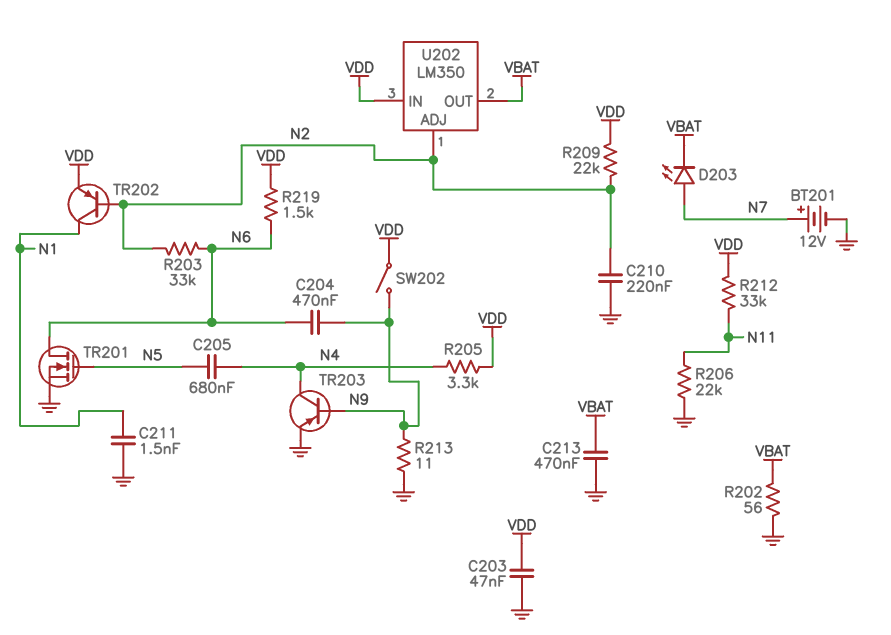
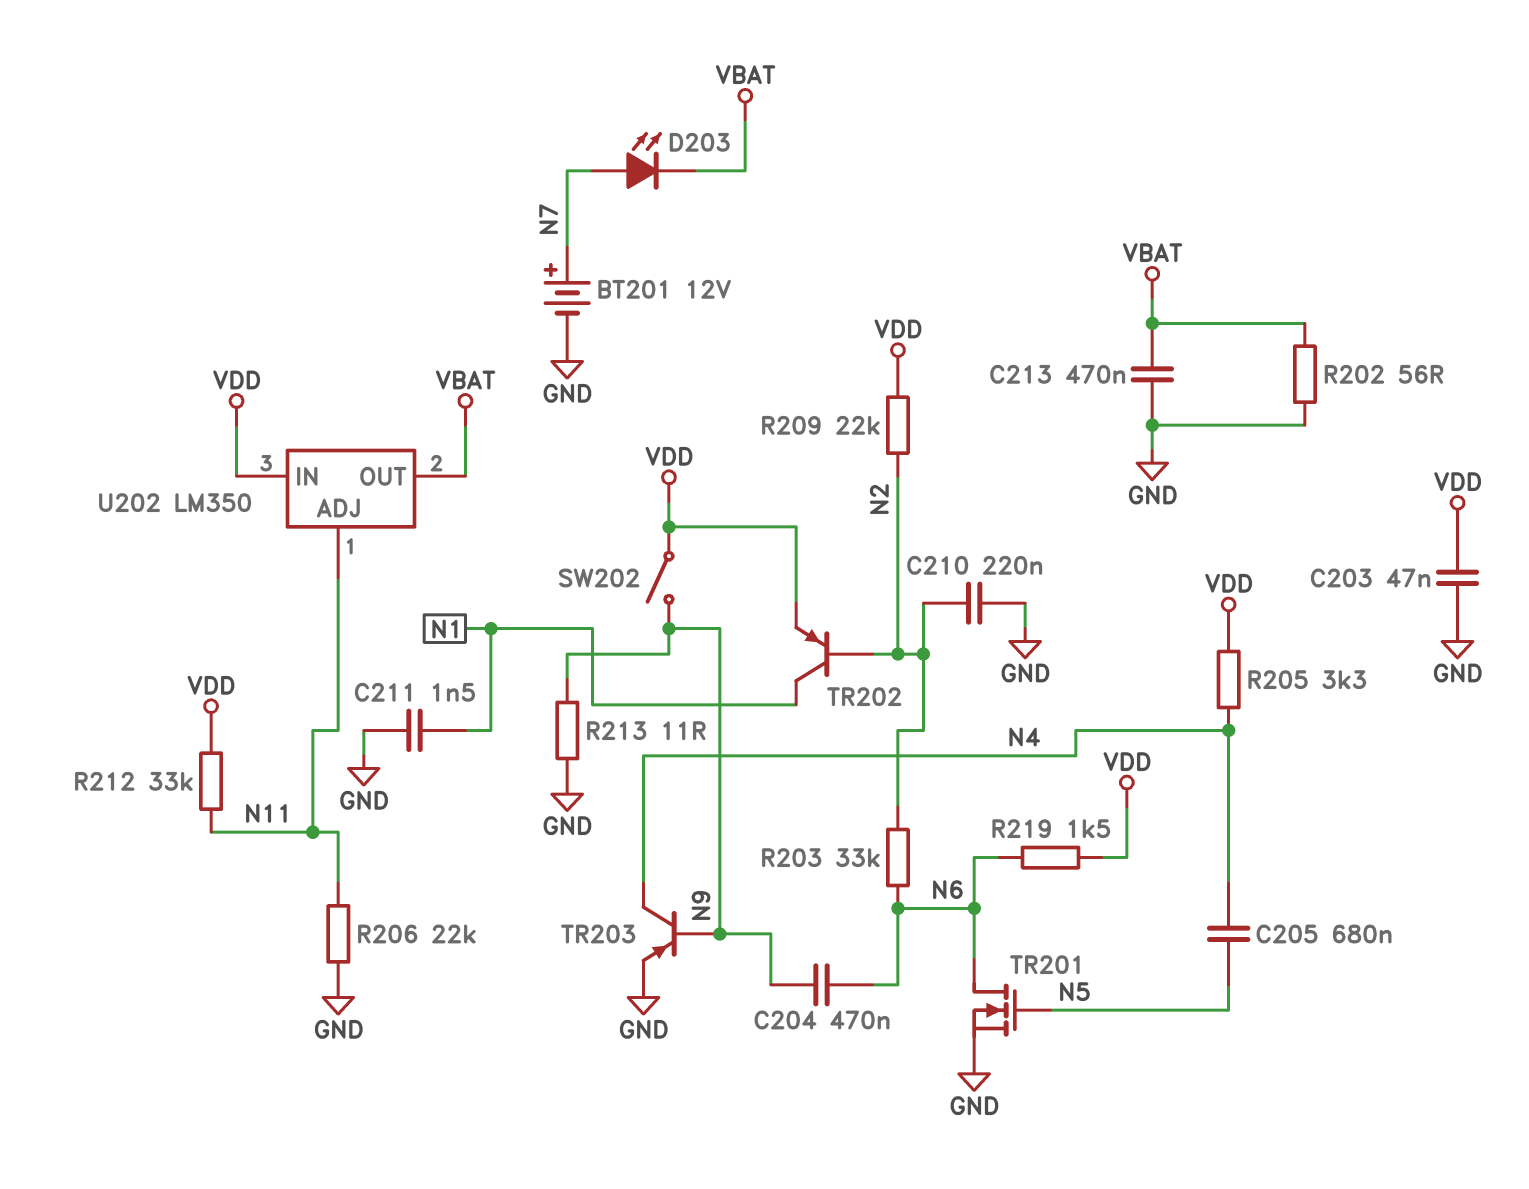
U202 pin ADJ: N2 -> N11

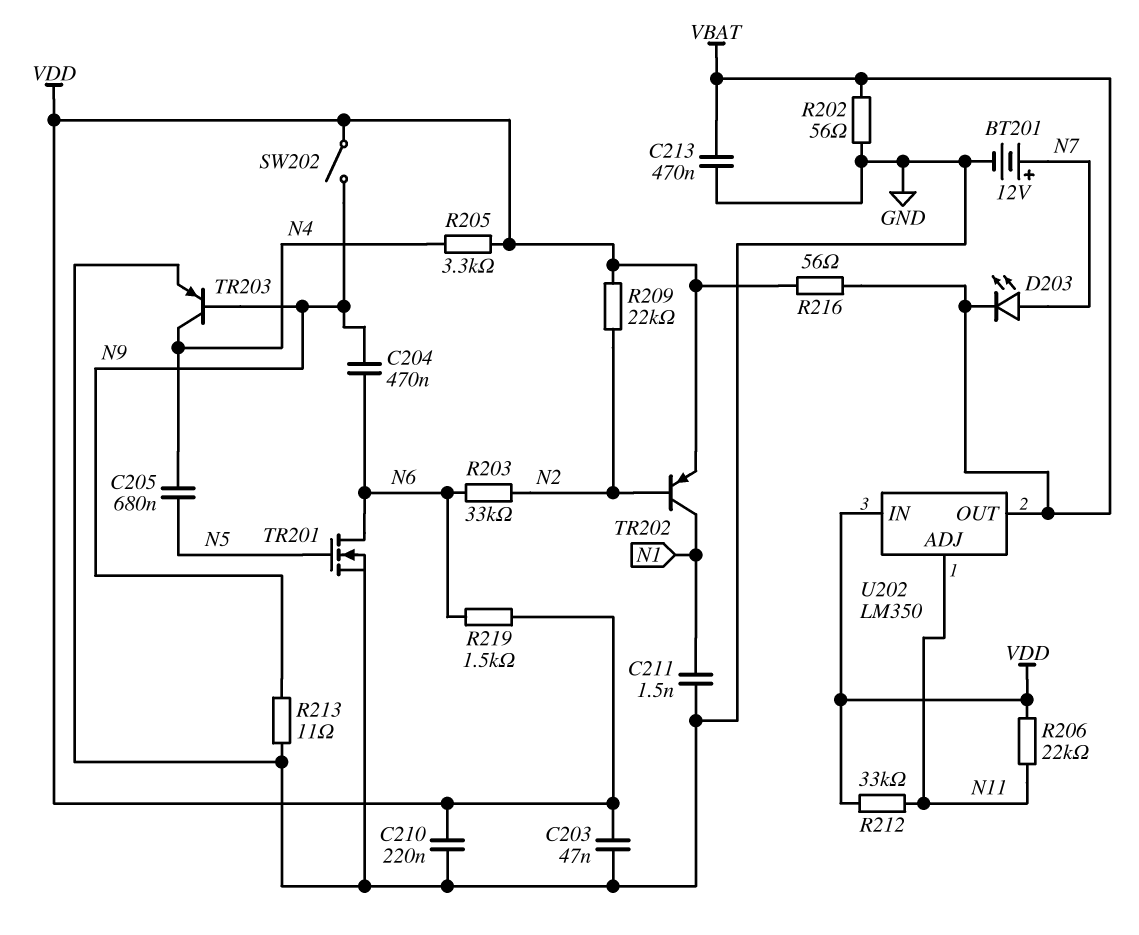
C210: 220nF (GND, N2) -> 220nF (GND, VDD)
R206: 22k (GND, N11) -> 22k (N11, VDD)
R216: none -> 56 (VBAT, VDD)

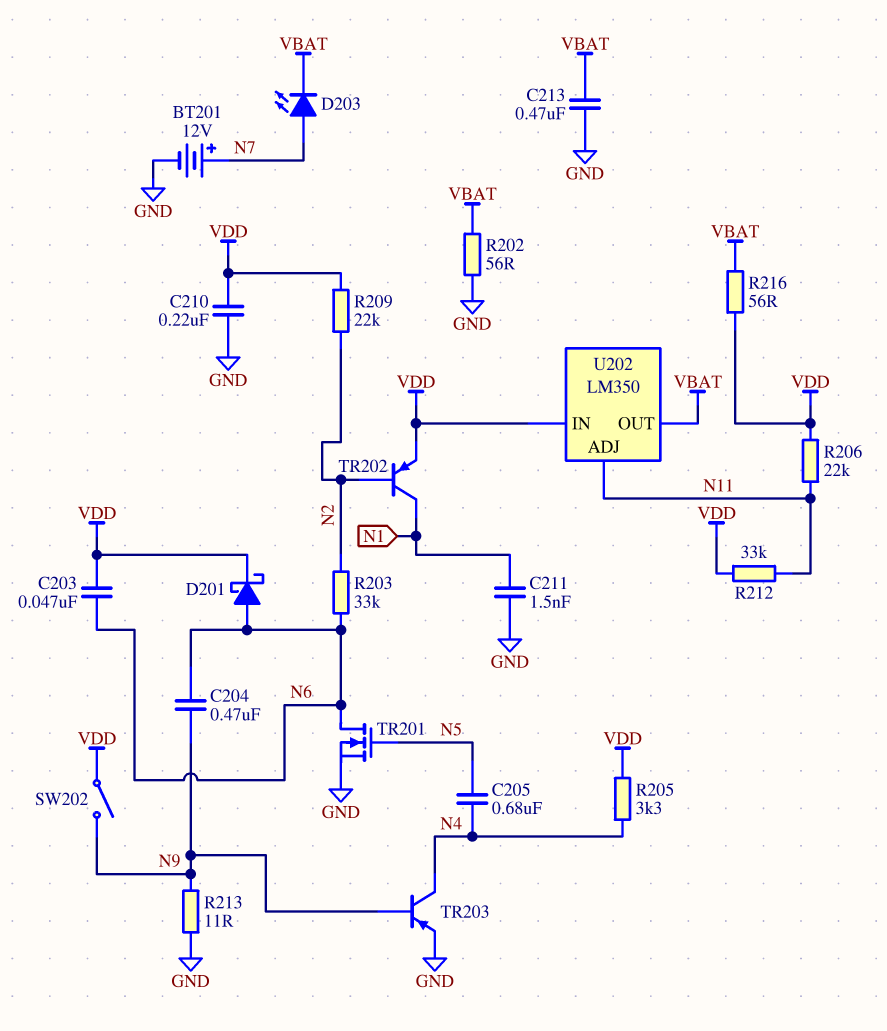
C203: 47nF (GND, VDD) -> 47nF (N6, VDD)
D201: none -> schottky (A N6, K VDD)
R219: 1.5k (N6, VDD) -> none

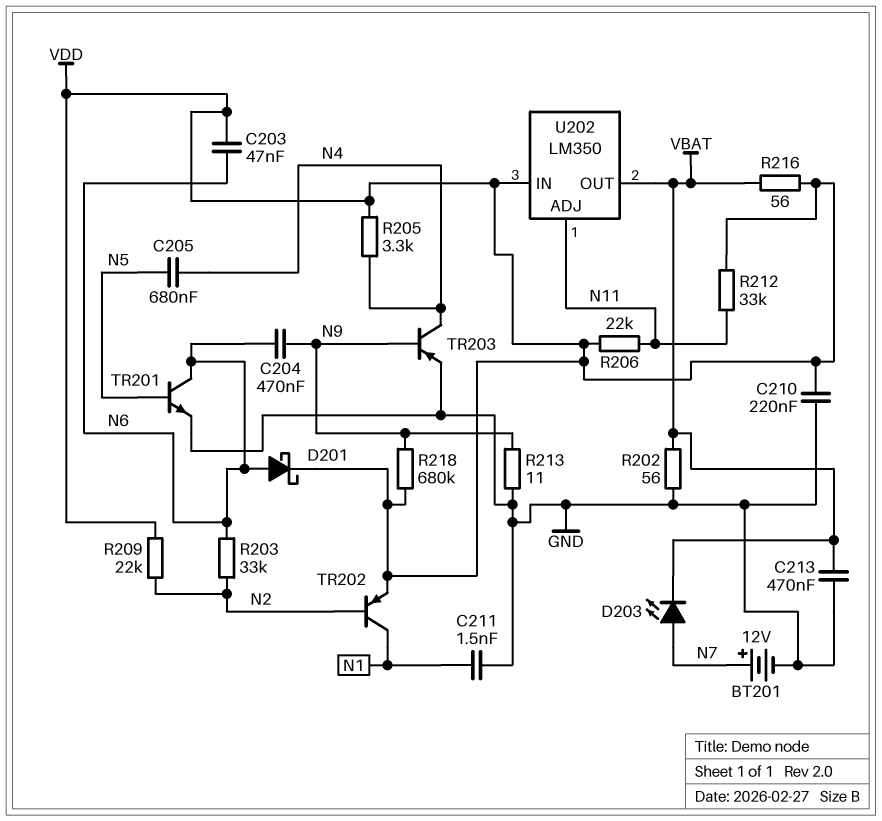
R218: none -> 680k (N9, VDD)
SW202: switch (N9, VDD) -> none
TR201: NMOS (G N5, D N6, S GND) -> NPN (B N5, C N6, E GND)

